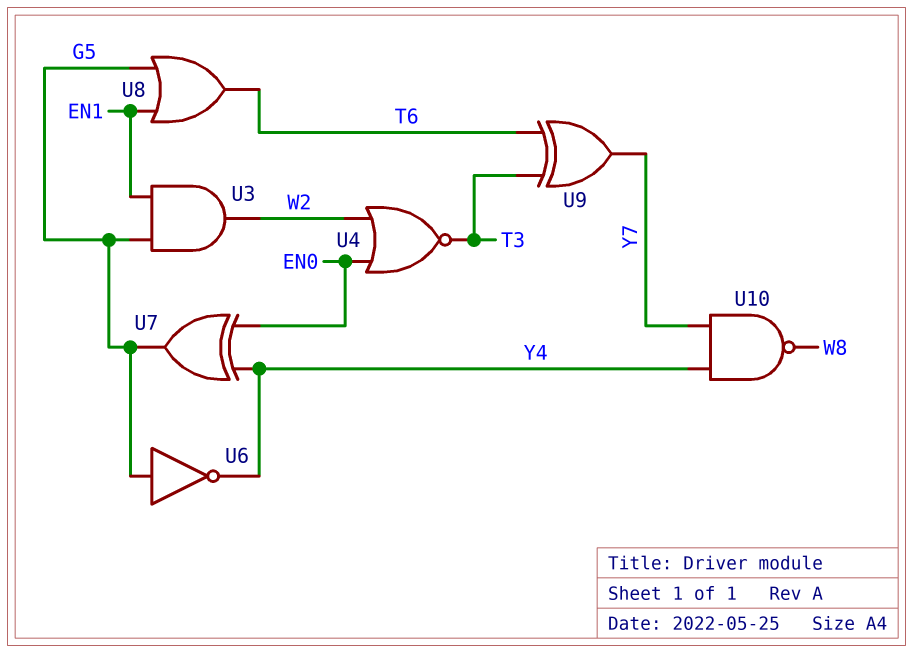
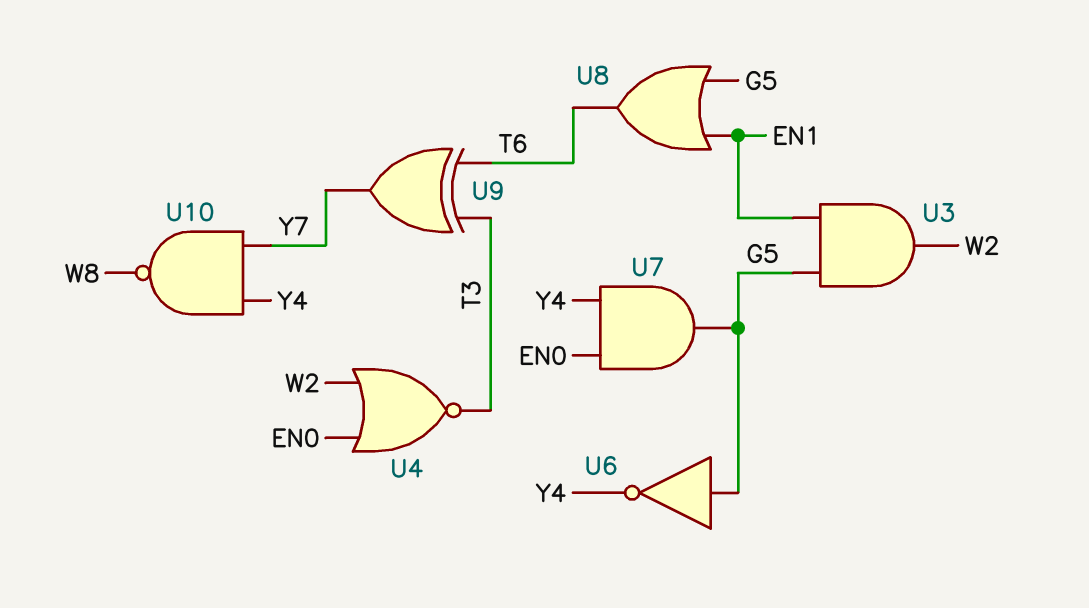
U7: XOR (in EN0, in Y4, out G5) -> AND (in EN0, in Y4, out G5)

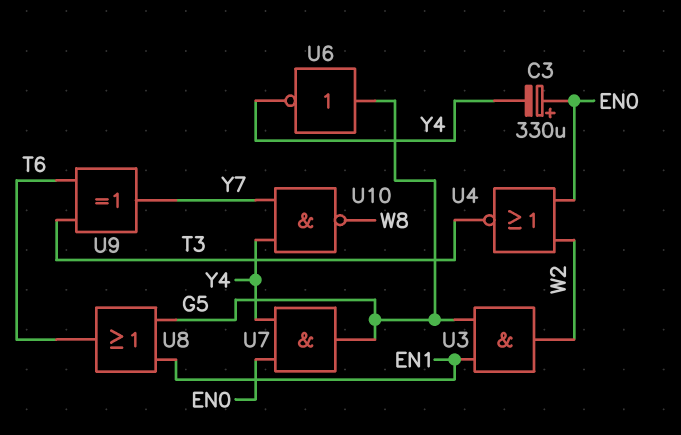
C3: none -> 330uF (plus EN0, minus Y4)

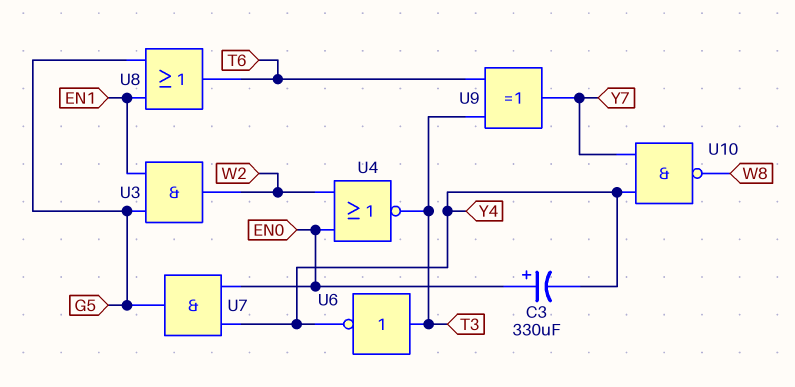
U6: NOT (in G5, out Y4) -> NOT (in T3, out Y4)

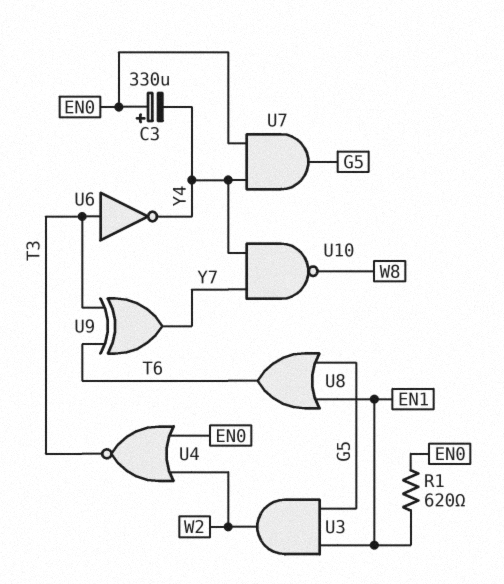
R1: none -> 620 (EN0, EN1)

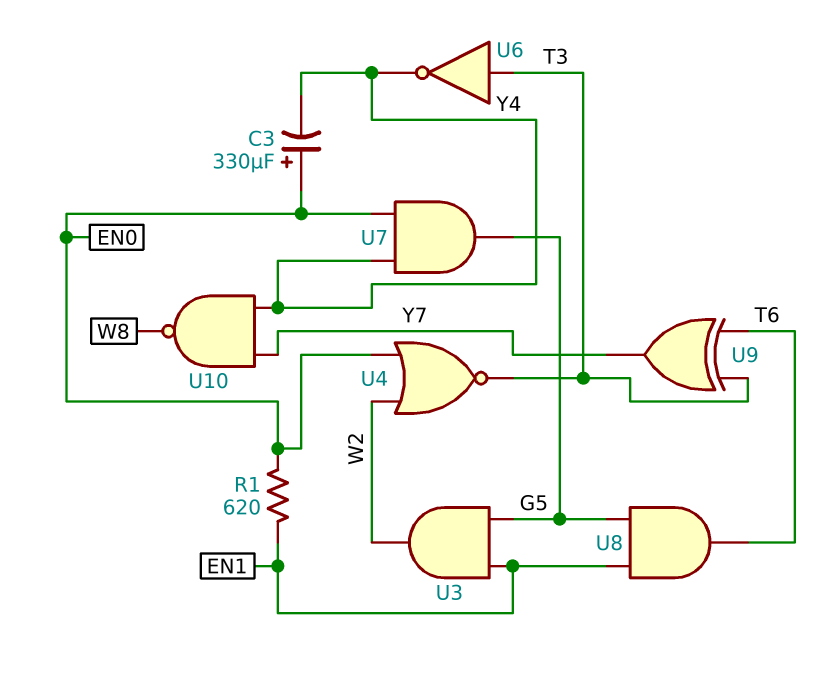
U8: OR (in EN1, in G5, out T6) -> AND (in EN1, in G5, out T6)

